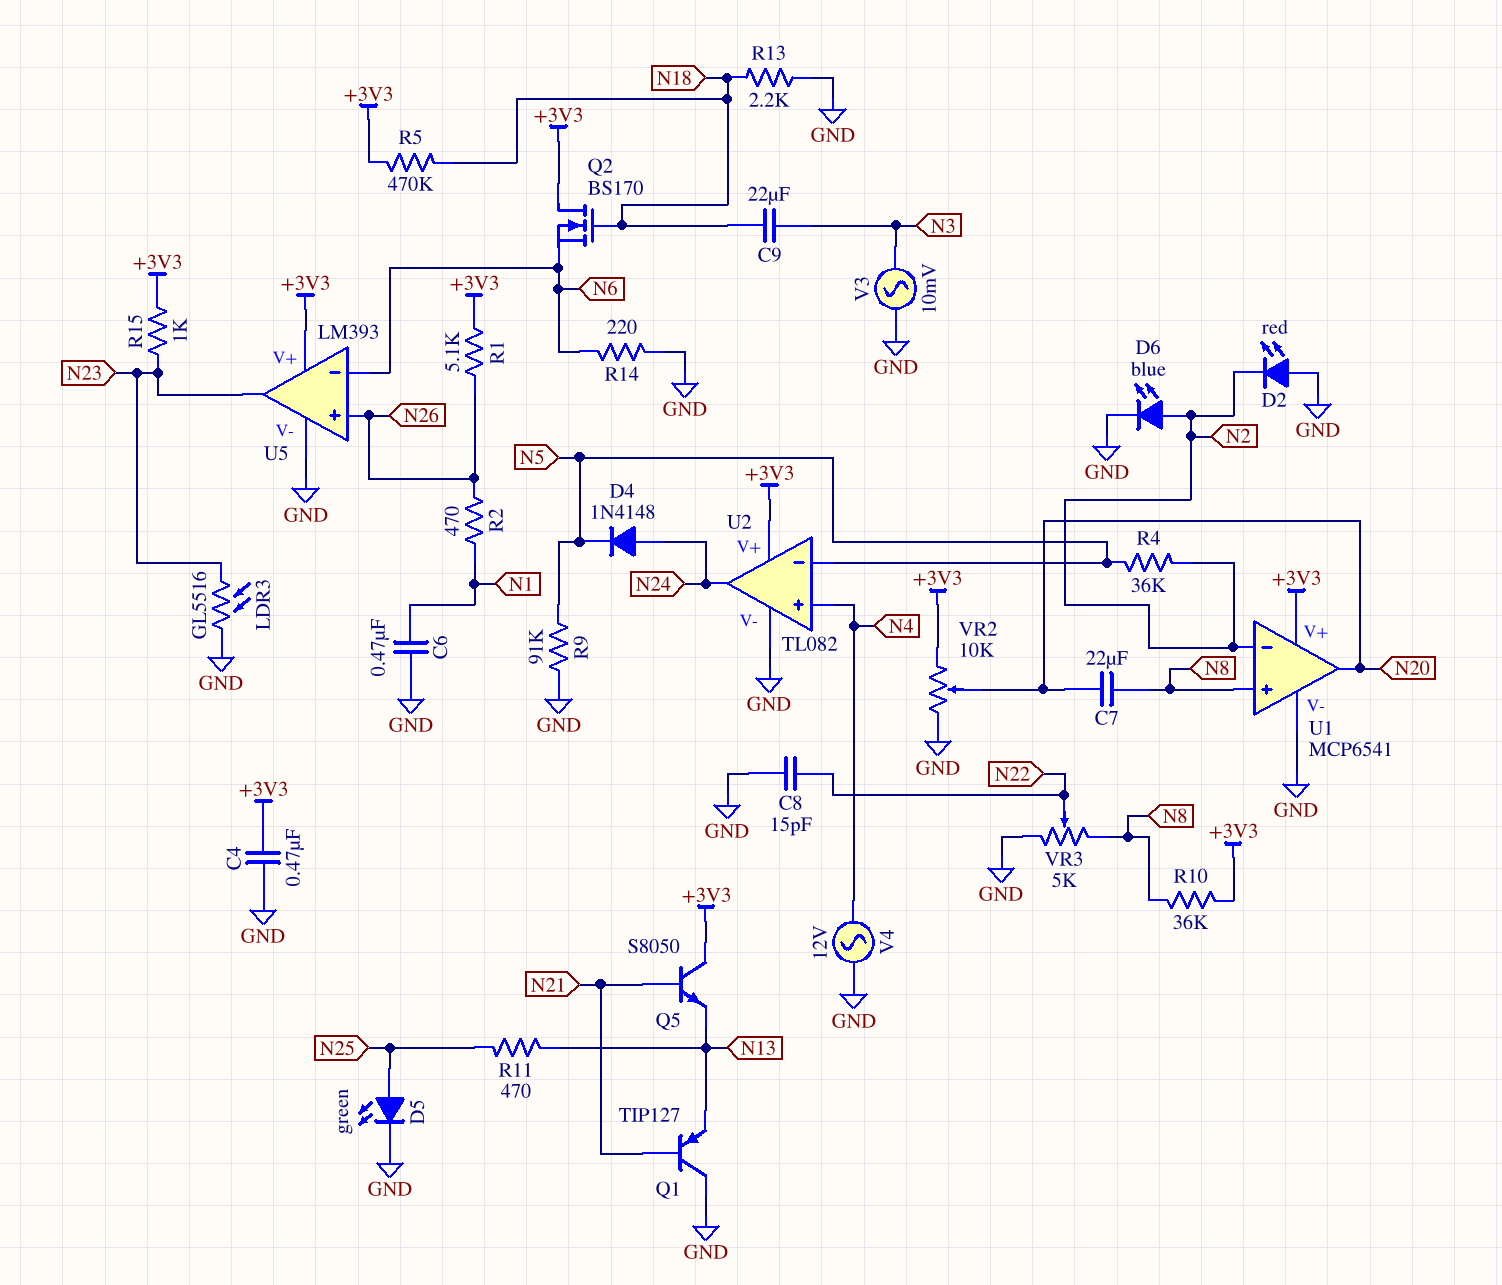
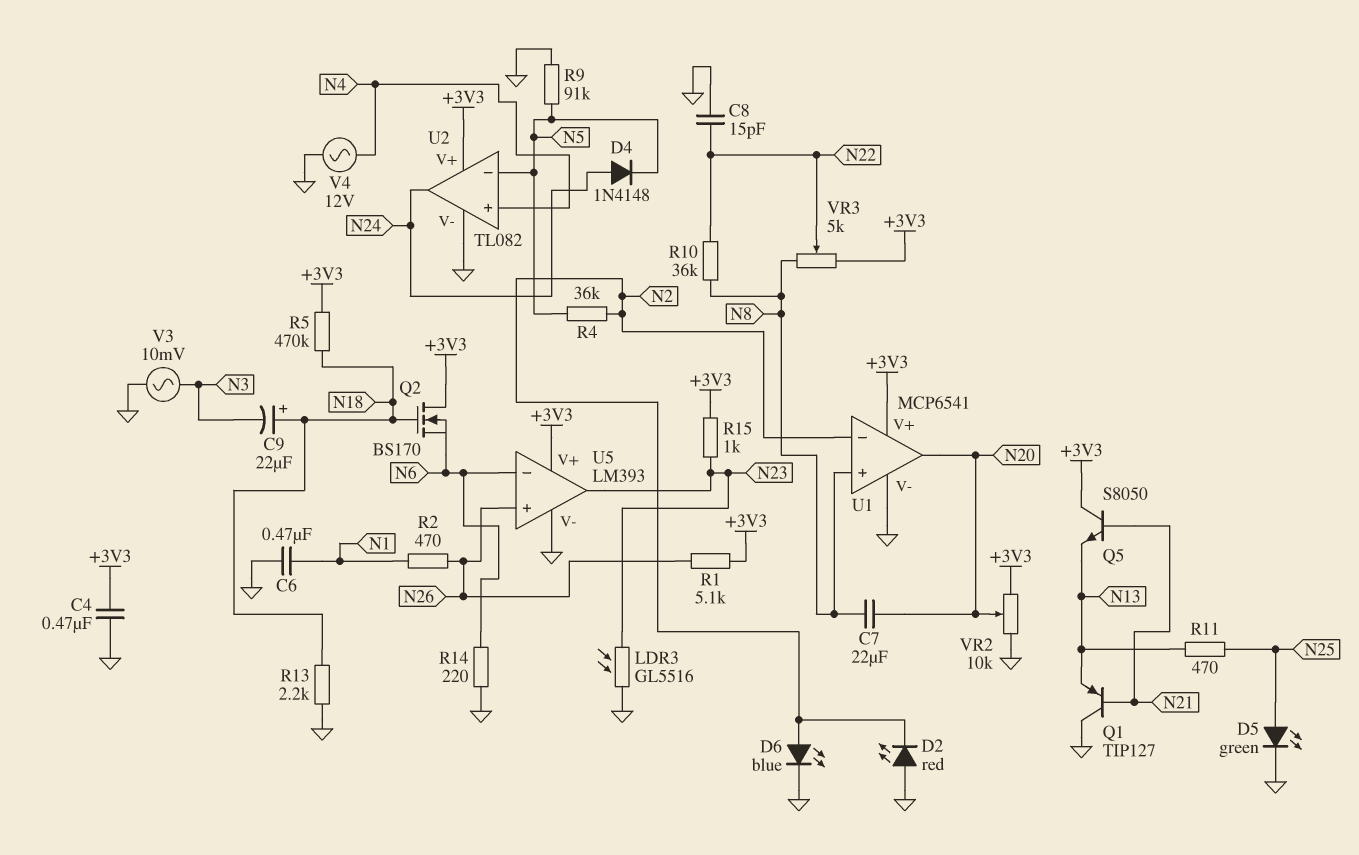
C9: 22uF (N3, N18) -> 22uF (plus N18, minus N3)
R10: 36k (+3V3, N8) -> 36k (N8, N22)
VR3: 5k (GND, N8, wiper N22) -> 5k (+3V3, N8, wiper N22)

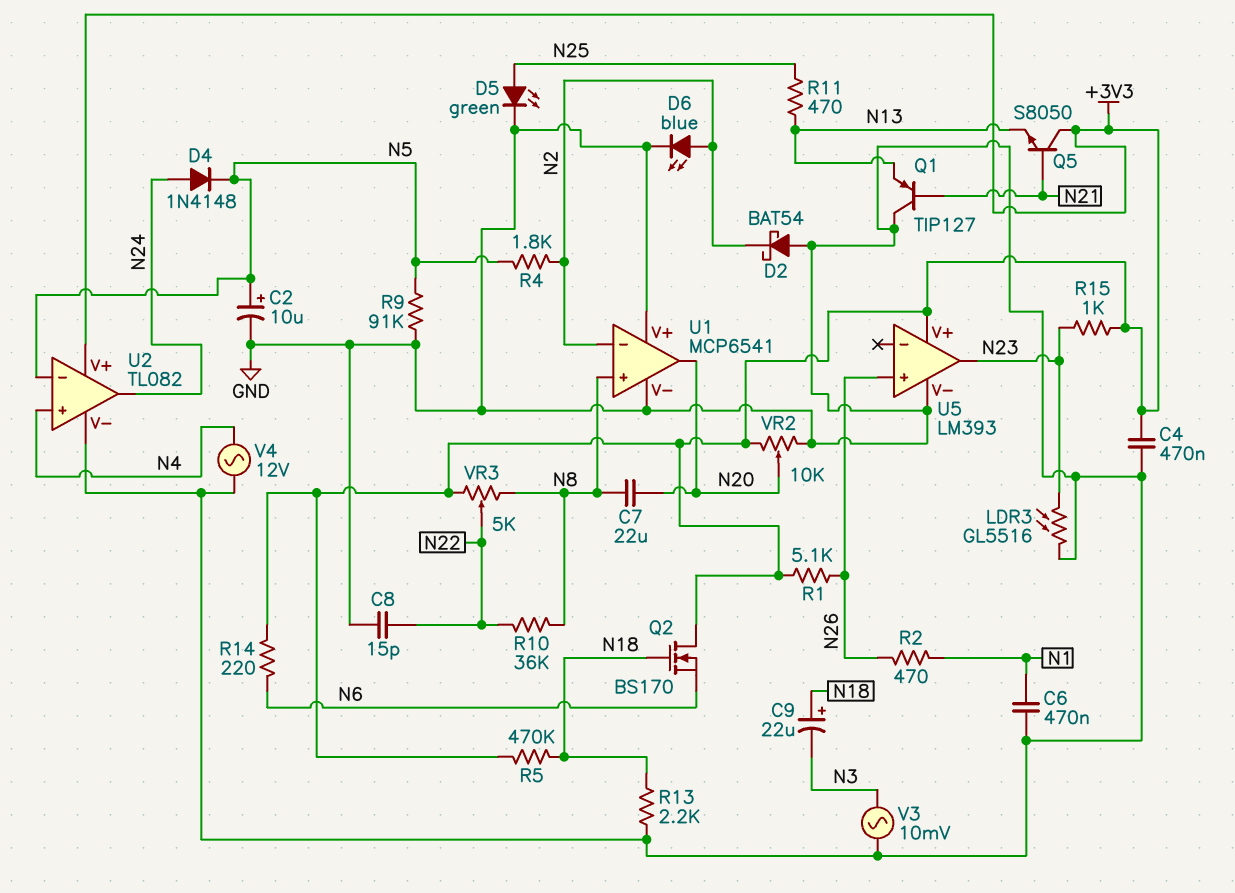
C2: none -> 10uF (plus N5, minus GND)
D2: LED red (A GND, K N2) -> schottky BAT54 (A GND, K N2)
R4: 36k (N2, N5) -> 1.8k (N2, N5)
R14: 220 (GND, N6) -> 220 (+3V3, N6)
U1 pin V+: +3V3 -> GND
U5 pin in-: N6 -> none

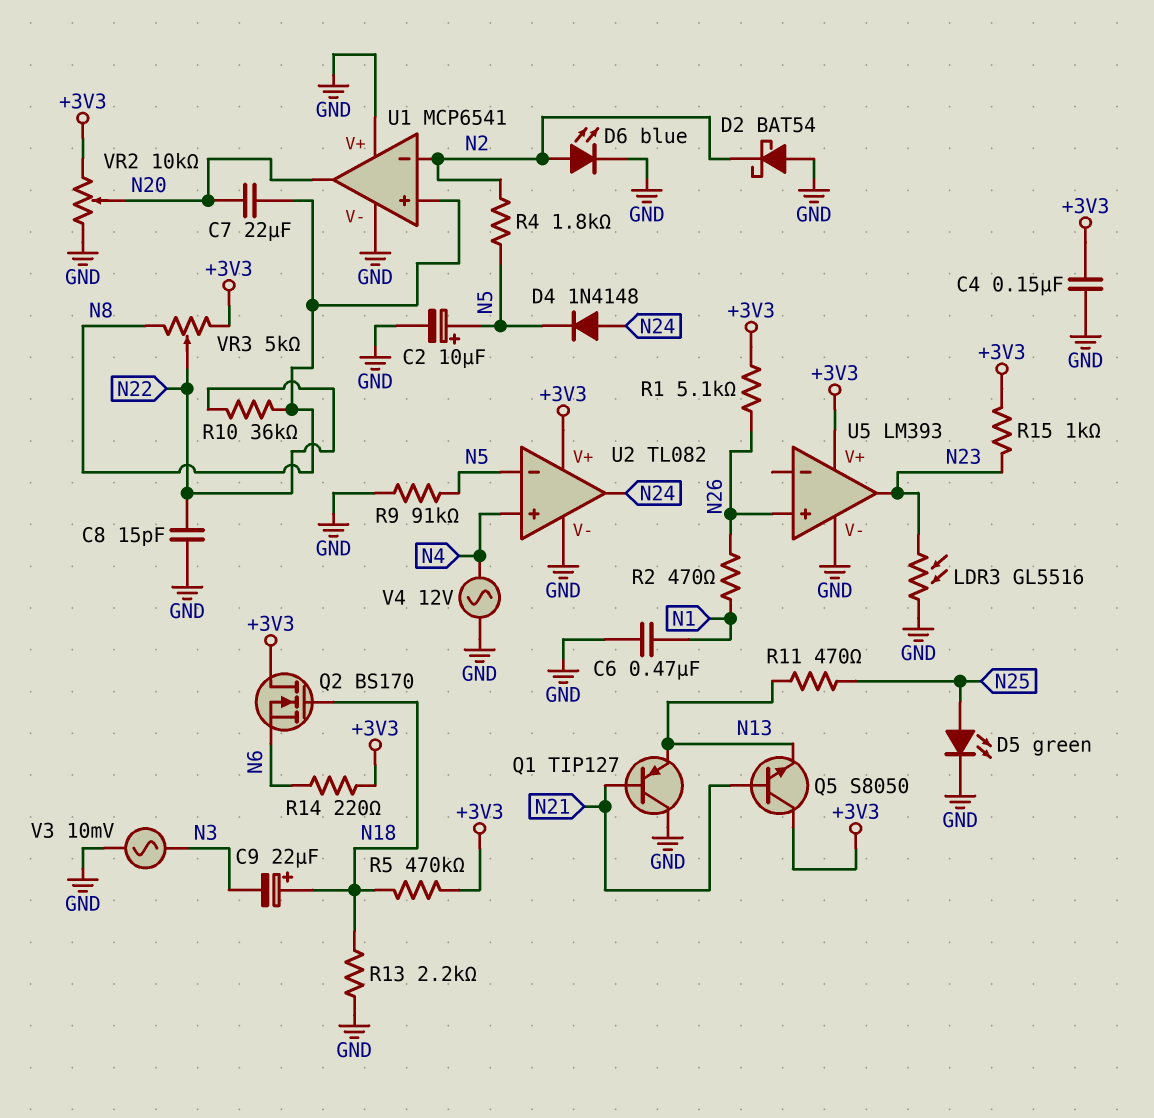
C4: 470nF (+3V3, GND) -> 150nF (+3V3, GND)

